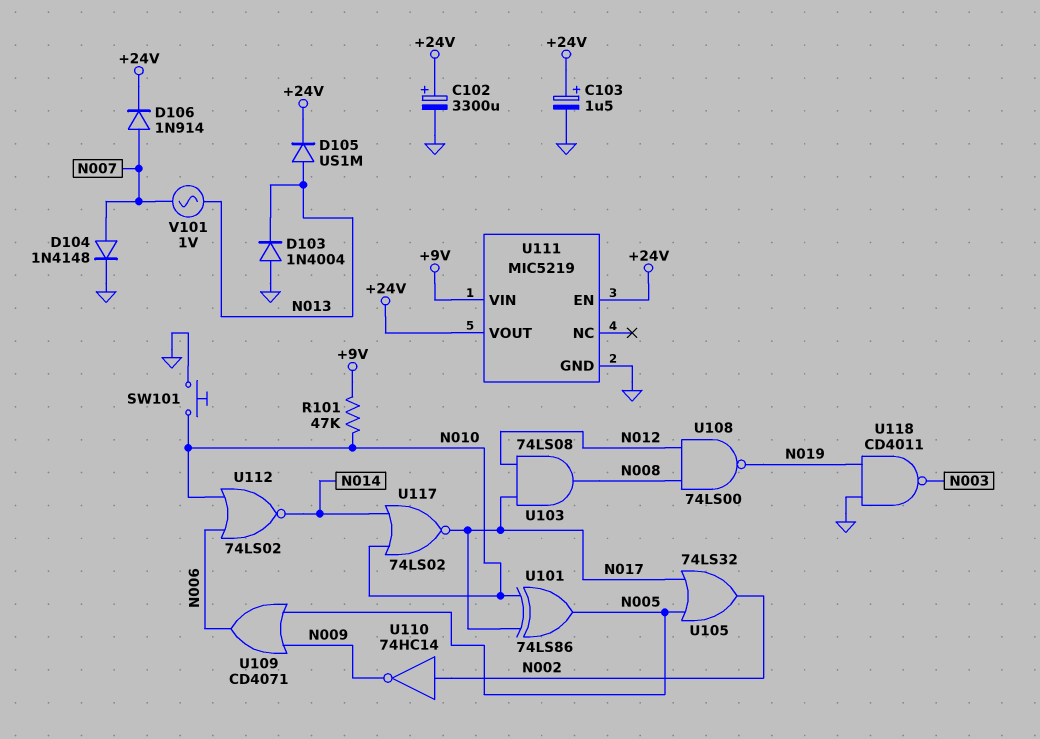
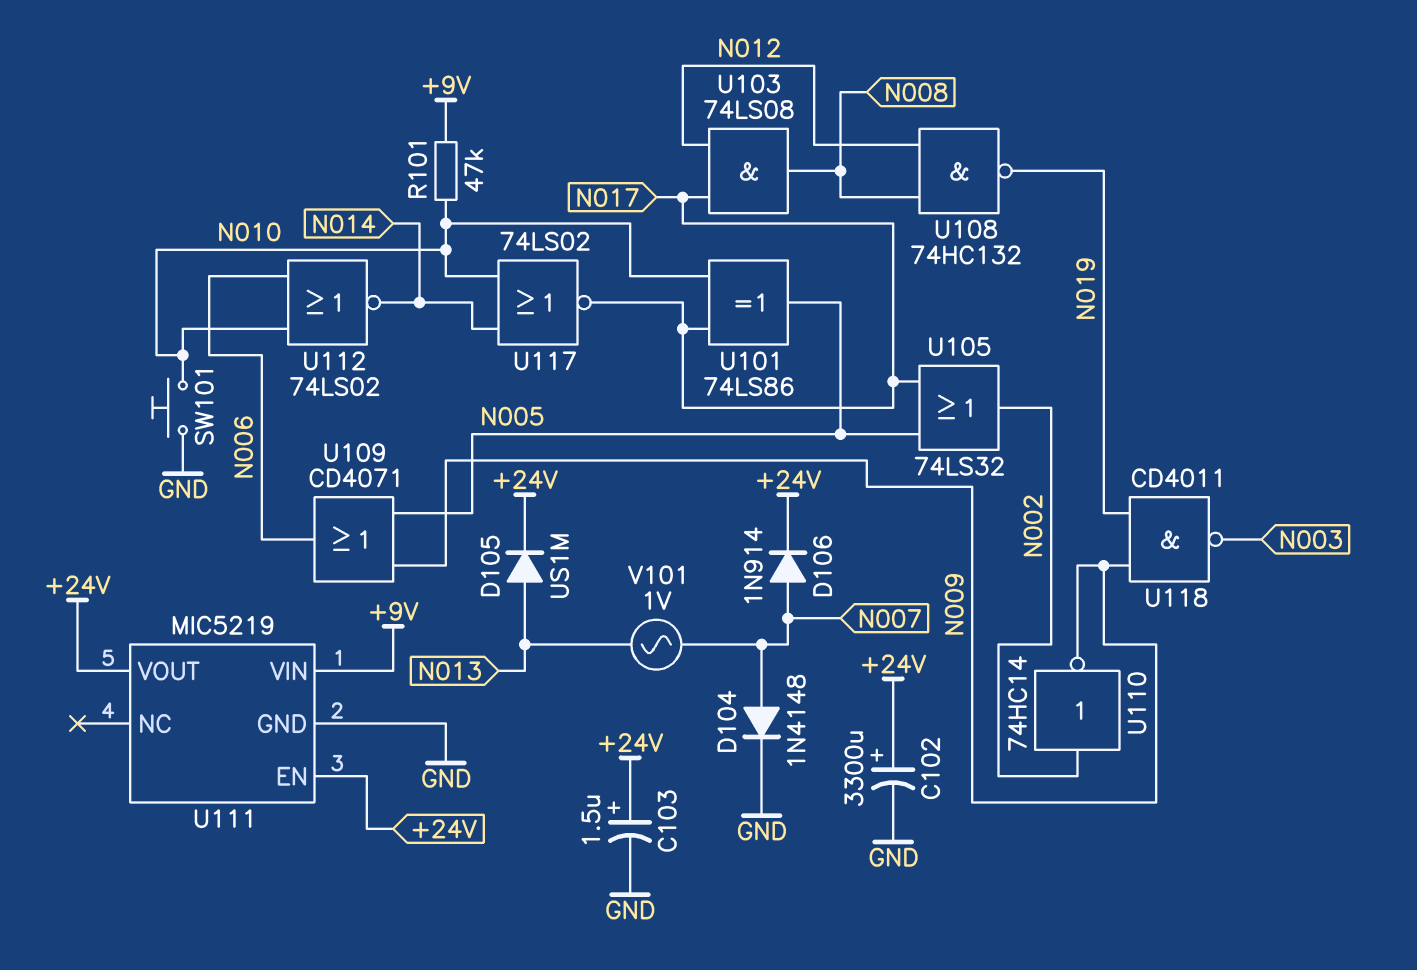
D103: diode 1N4004 (A GND, K N013) -> none
U108: NAND 74LS00 (in N008, in N012, out N019) -> NAND 74HC132 (in N008, in N012, out N019)
U118: NAND CD4011 (in GND, in N019, out N003) -> NAND CD4011 (in N009, in N019, out N003)

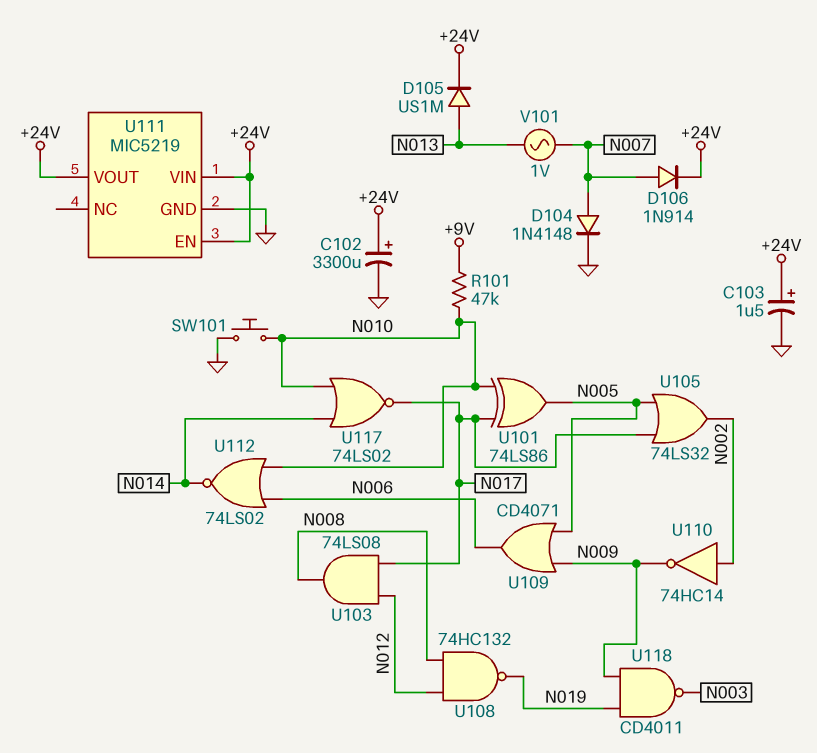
U111 pin VIN: +9V -> +24V

